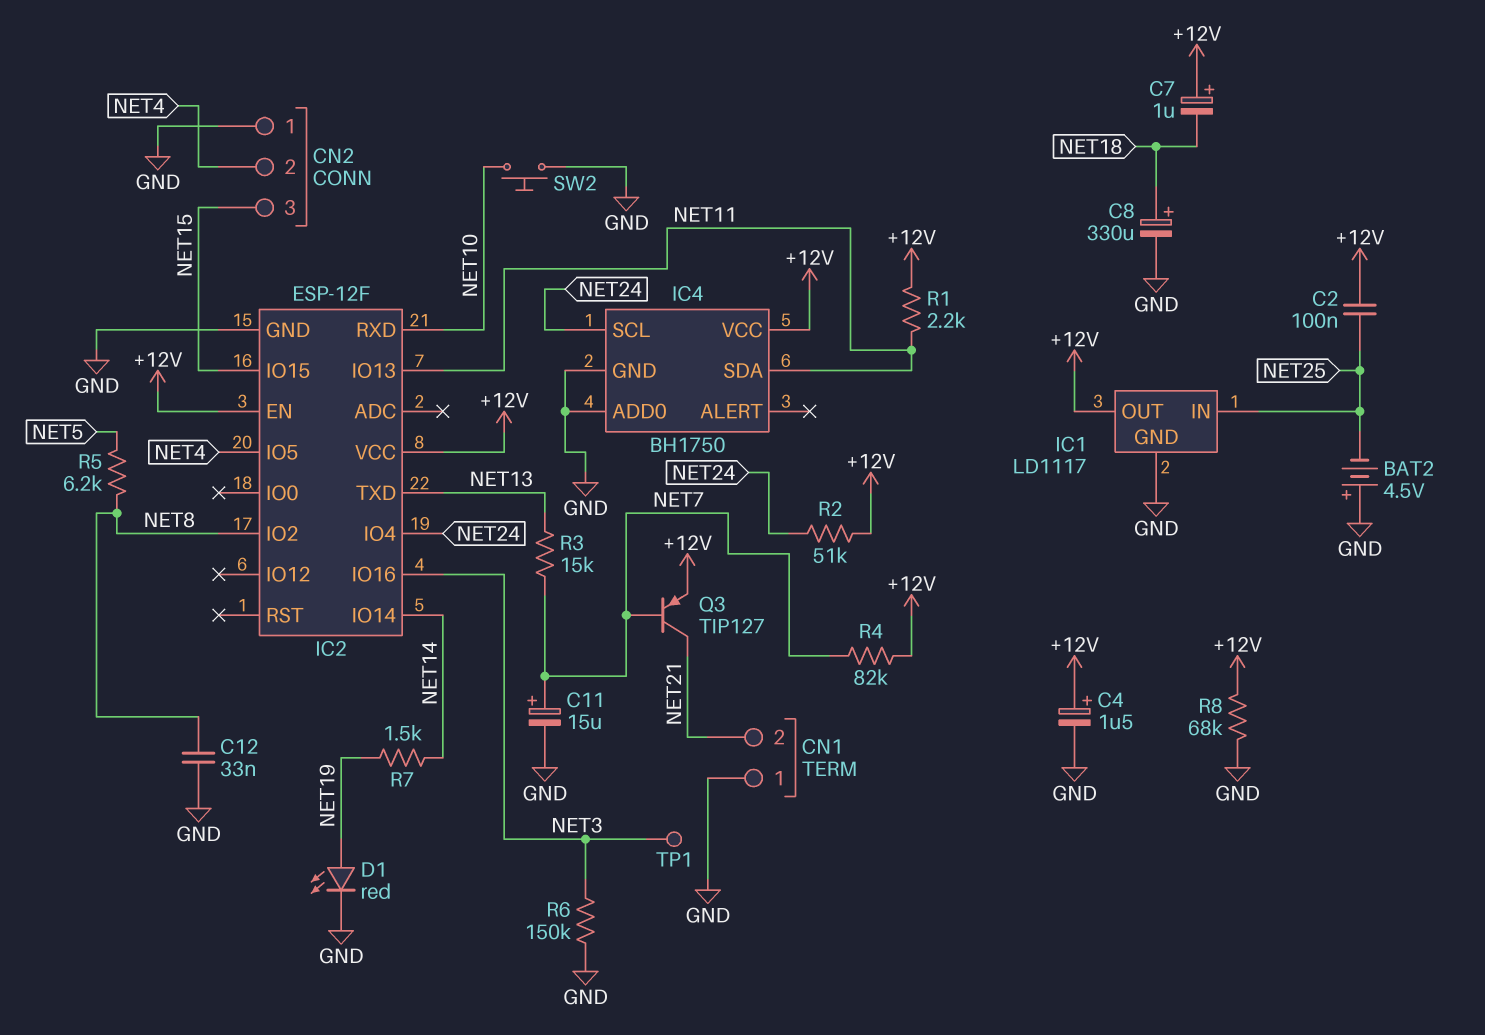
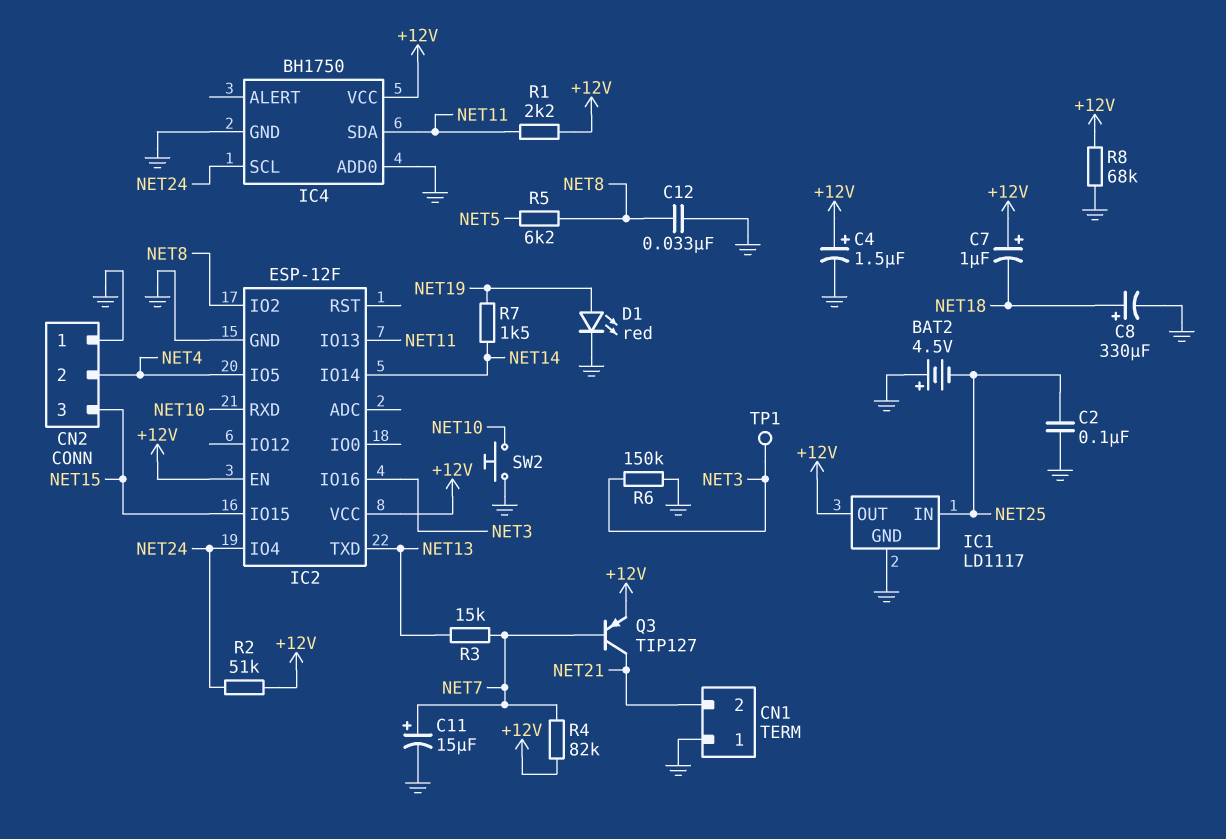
C2: 100nF (+12V, NET25) -> 100nF (GND, NET25)

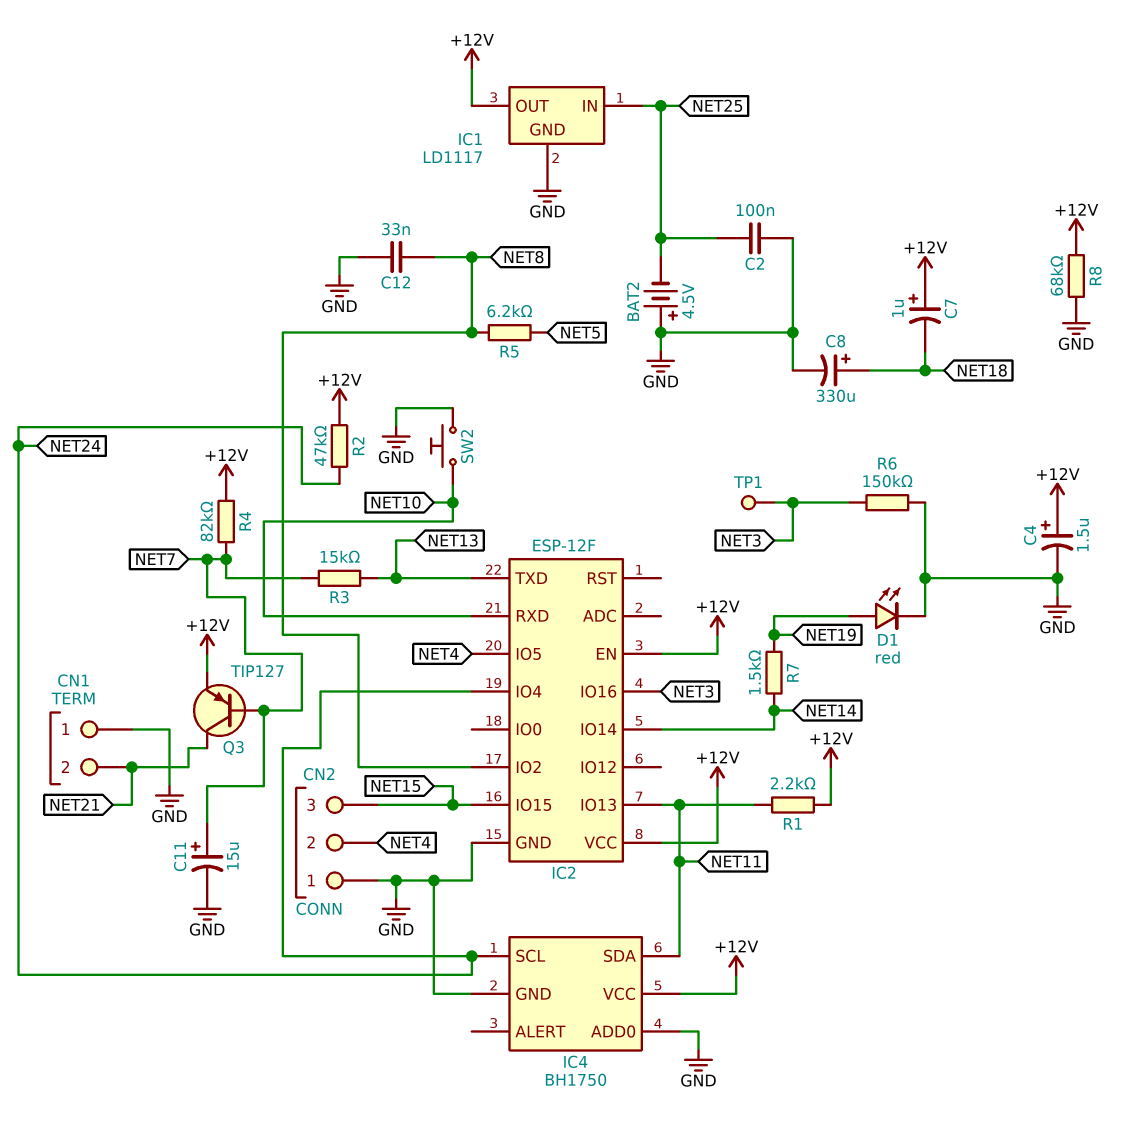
R2: 51k (+12V, NET24) -> 47k (+12V, NET24)

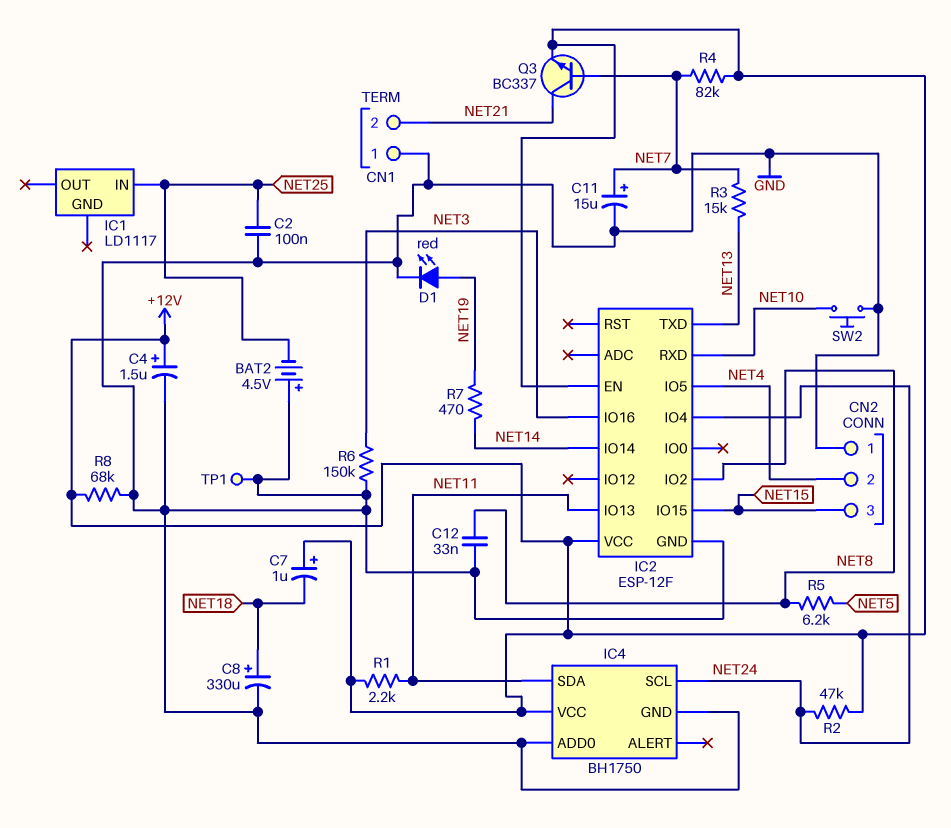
IC1 pin GND: GND -> none
IC1 pin OUT: +12V -> none
Q3: PNP TIP127 (B NET7, C NET21, E +12V) -> NPN BC337 (B NET7, C NET21, E +12V)
R7: 1.5k (NET14, NET19) -> 470 (NET14, NET19)
TP1: test point (NET3) -> test point (GND)

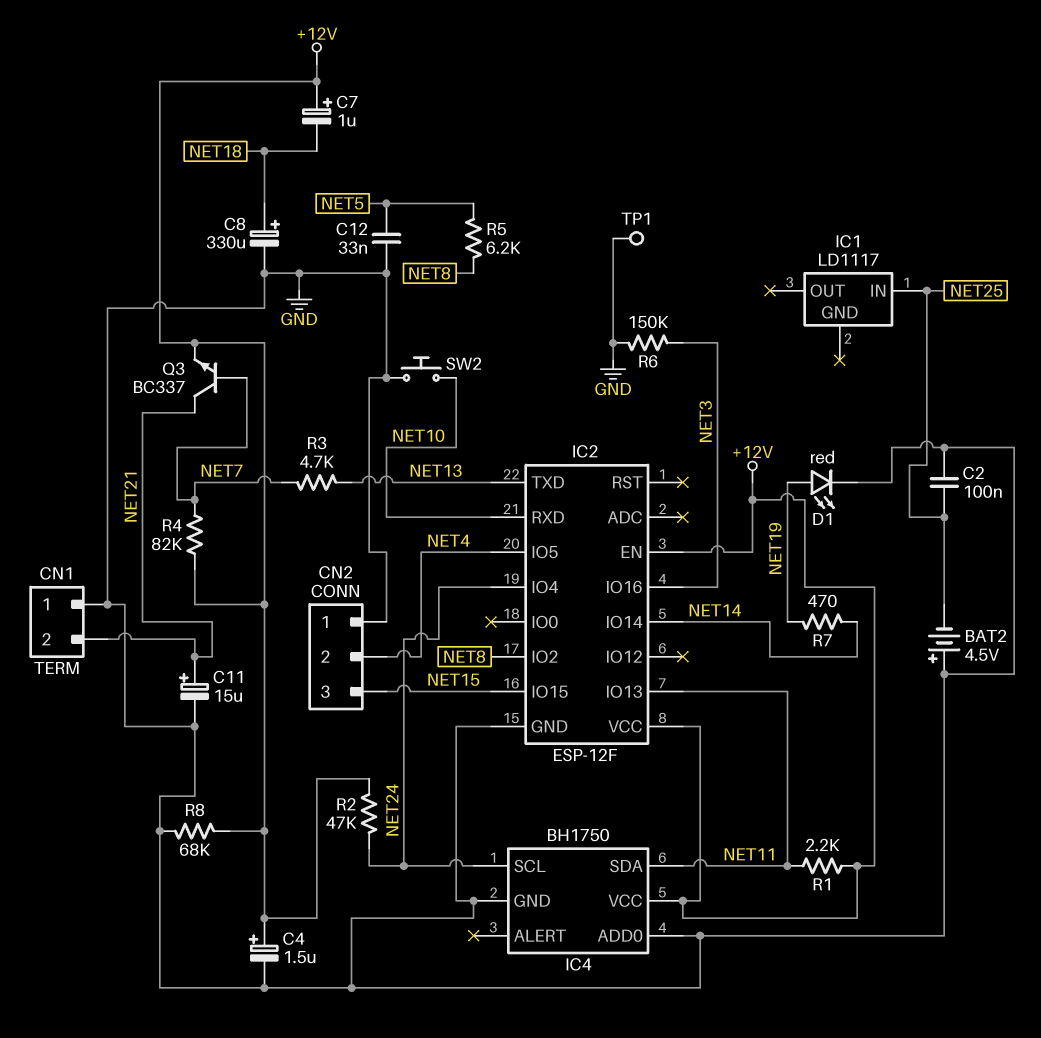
C11: 15uF (plus NET7, minus GND) -> 15uF (plus NET21, minus GND)
C12: 33nF (GND, NET8) -> 33nF (GND, NET5)
R3: 15k (NET7, NET13) -> 4.7k (NET7, NET13)

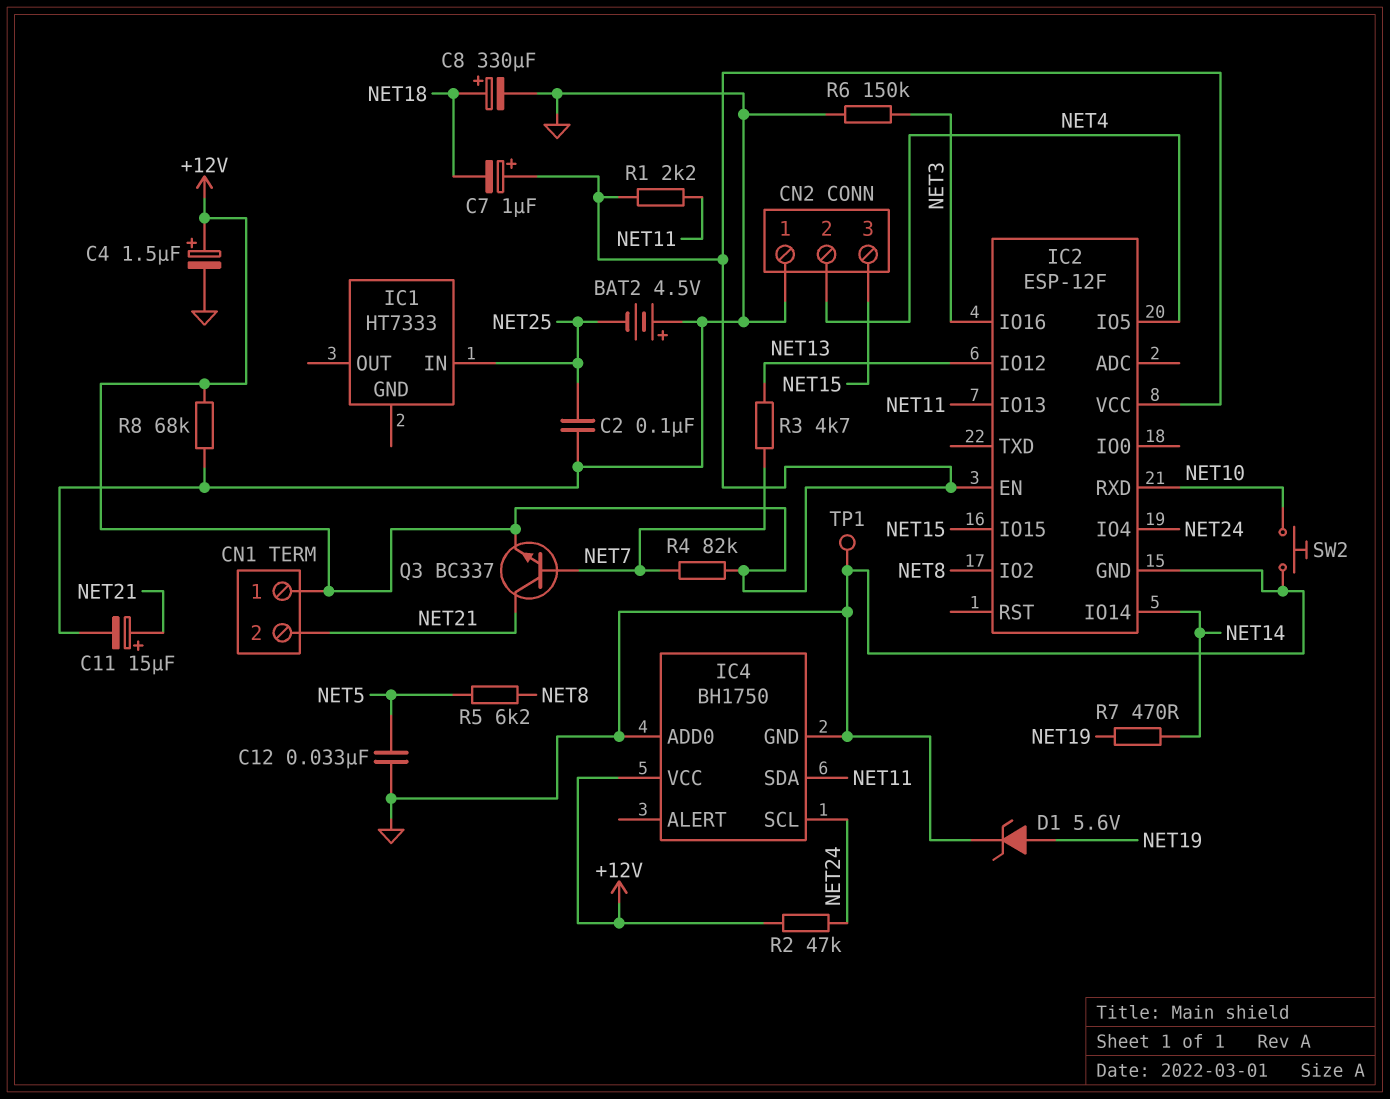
CN1 pin 1: GND -> +12V
D1: LED red (A NET19, K GND) -> zener 5.6V (A NET19, K GND)
IC1: LD1117 -> HT7333
IC2 pin IO12: none -> NET13
IC2 pin TXD: NET13 -> none

